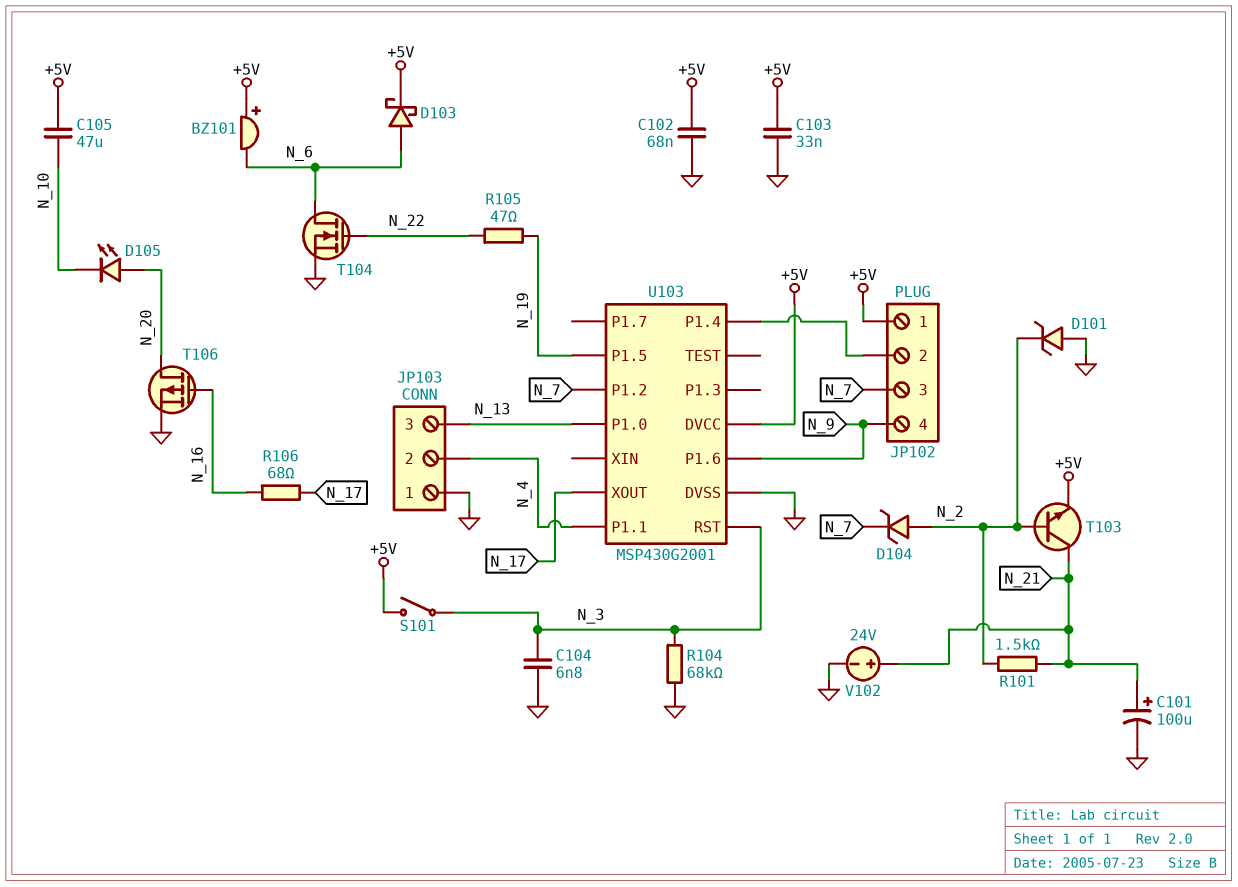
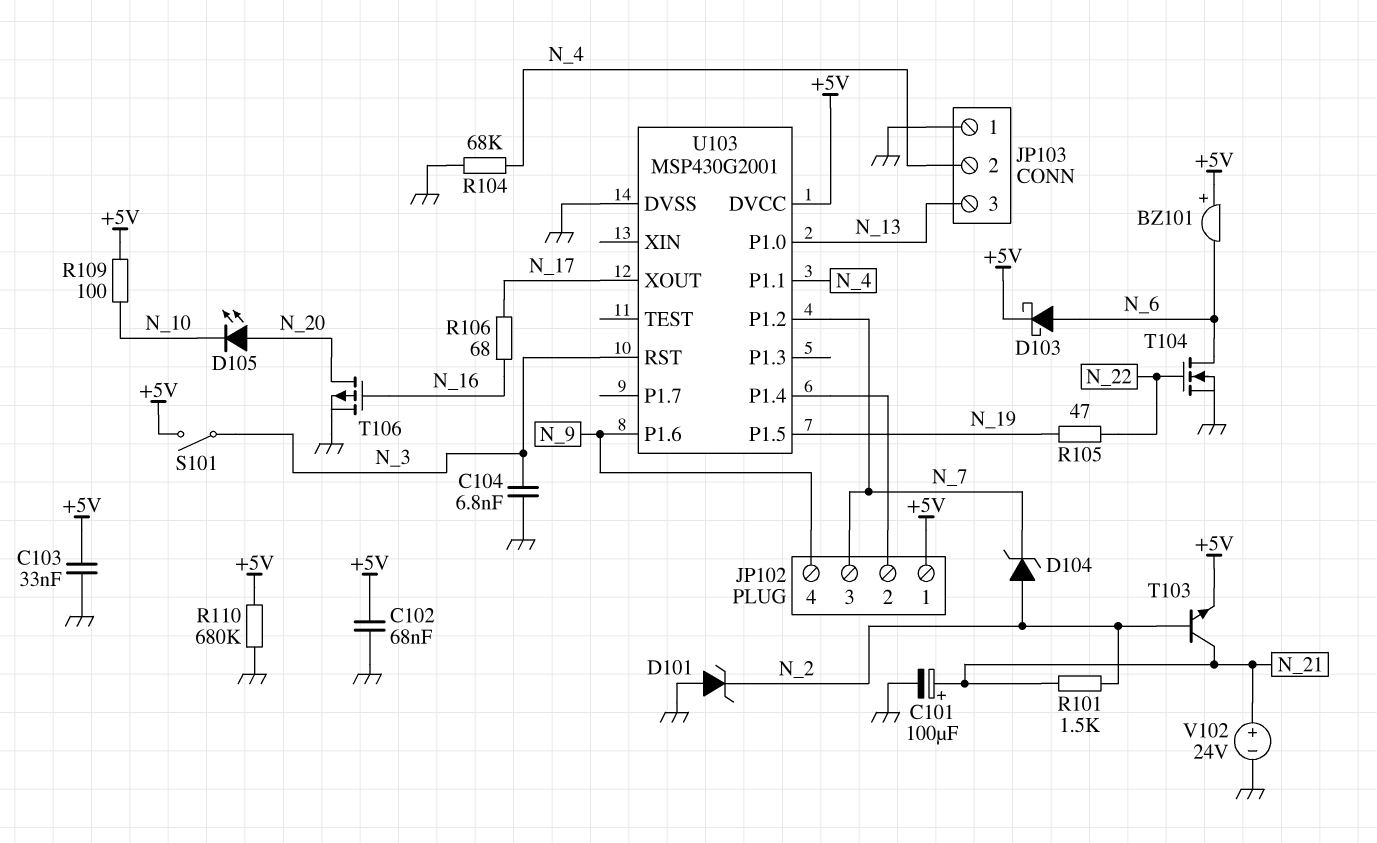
C105: 47uF (+5V, N_10) -> none
R104: 68k (GND, N_3) -> 68k (GND, N_4)
R109: none -> 100 (+5V, N_10)
R110: none -> 680k (+5V, GND)

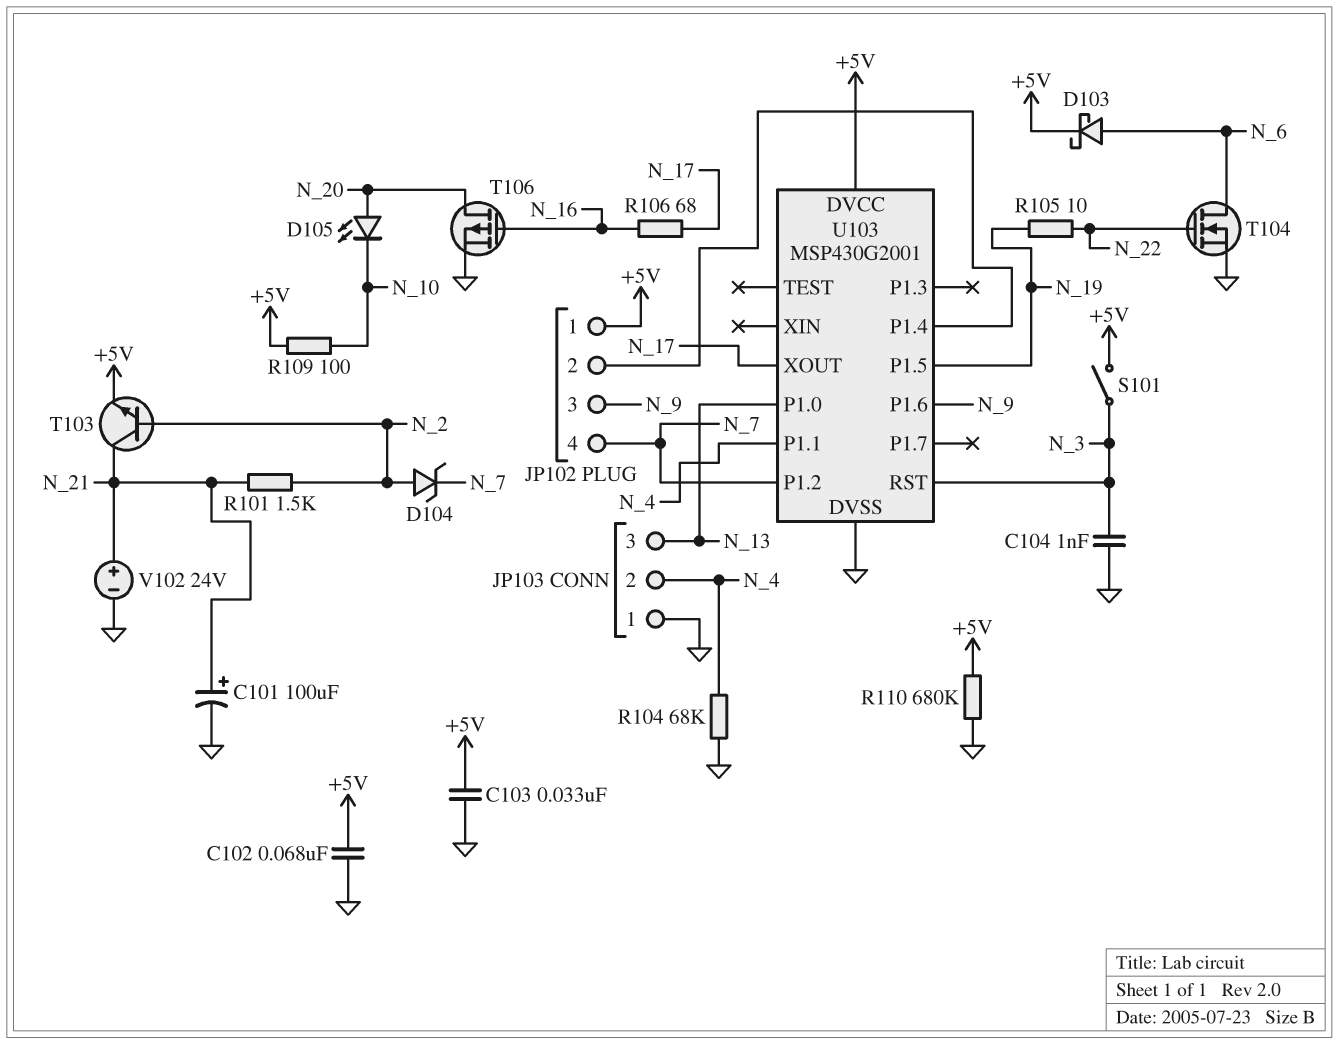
BZ101: buzzer (plus +5V, minus N_6) -> none
C104: 6.8nF (GND, N_3) -> 1nF (GND, N_3)
D101: zener (A GND, K N_2) -> none
JP102 pin 3: N_7 -> N_9
JP102 pin 4: N_9 -> N_7
R105: 47 (N_19, N_22) -> 10 (N_19, N_22)

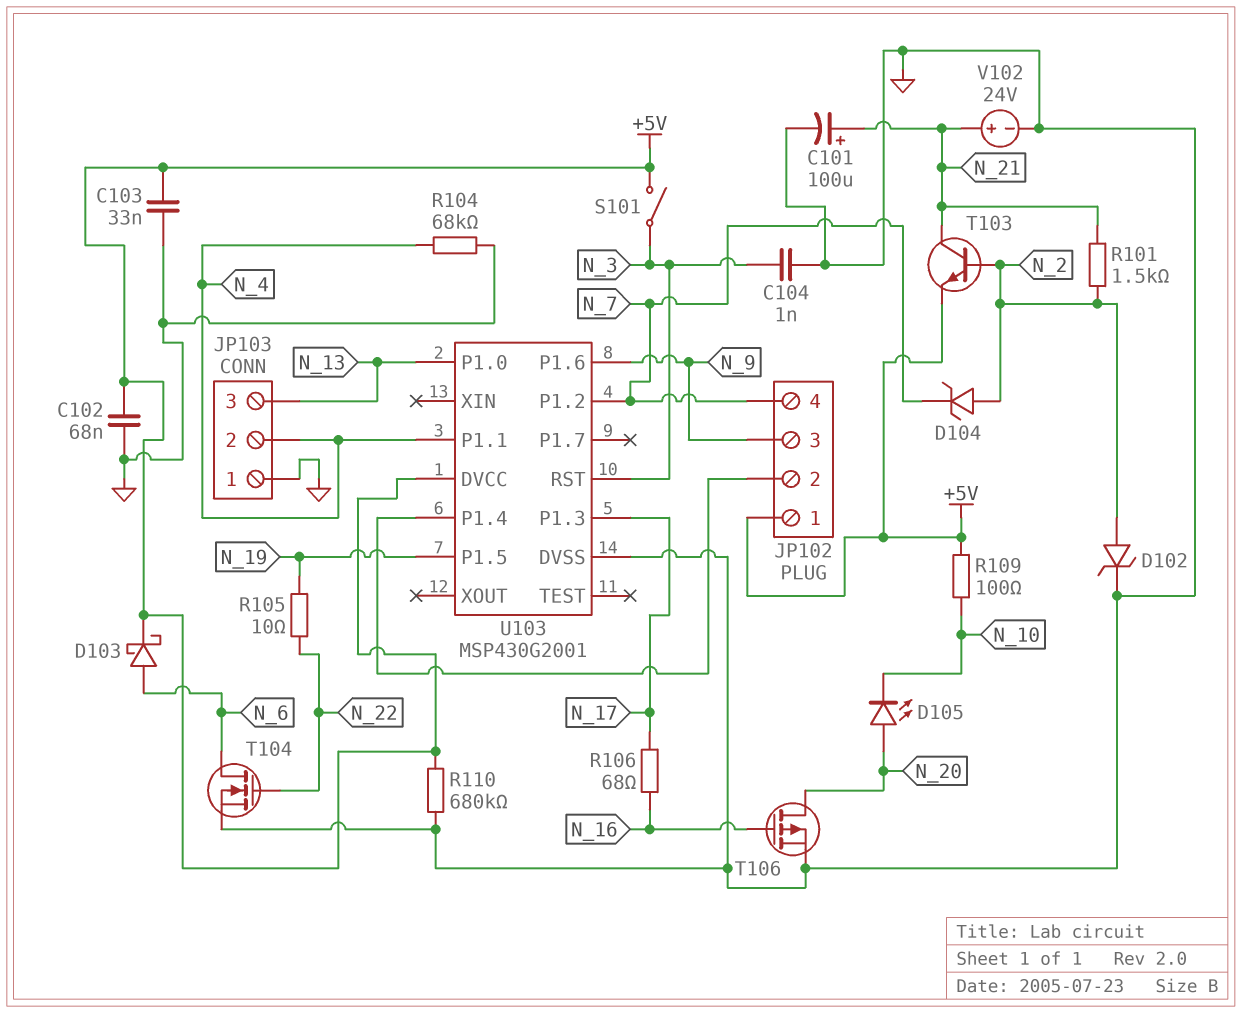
D102: none -> zener (A N_2, K GND)
U103 pin P1.3: none -> N_17
U103 pin XOUT: N_17 -> none

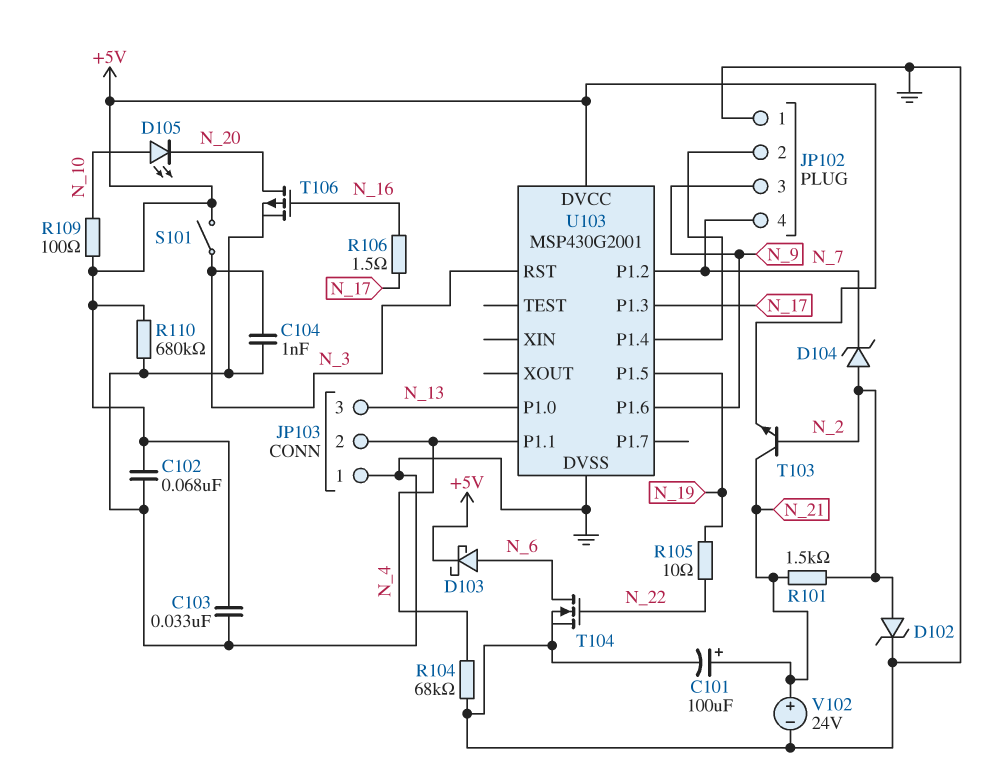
D105: LED (A N_20, K N_10) -> LED (A N_10, K N_20)
JP102 pin 1: +5V -> GND
R106: 68 (N_16, N_17) -> 1.5 (N_16, N_17)

